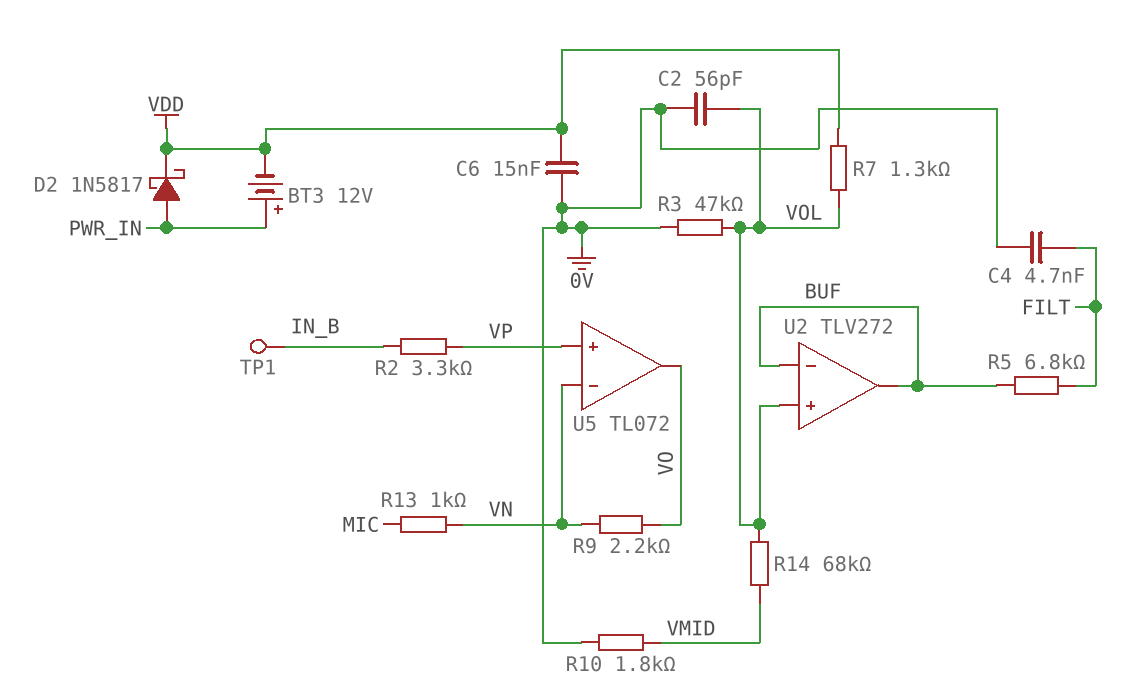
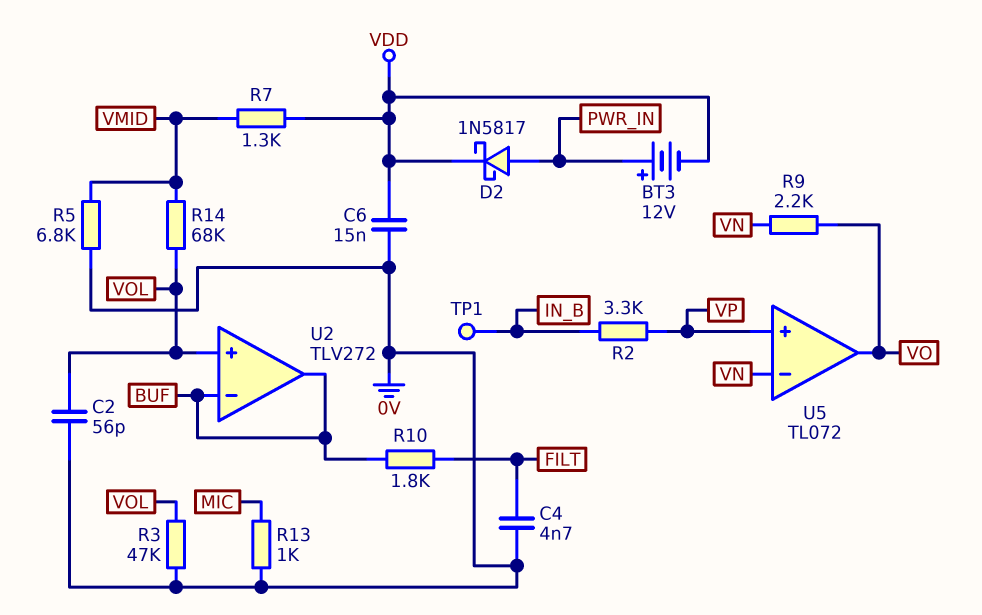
R5: 6.8k (BUF, FILT) -> 6.8k (0V, VMID)
R7: 1.3k (VDD, VOL) -> 1.3k (VDD, VMID)
R10: 1.8k (0V, VMID) -> 1.8k (BUF, FILT)
R13: 1k (MIC, VN) -> 1k (0V, MIC)

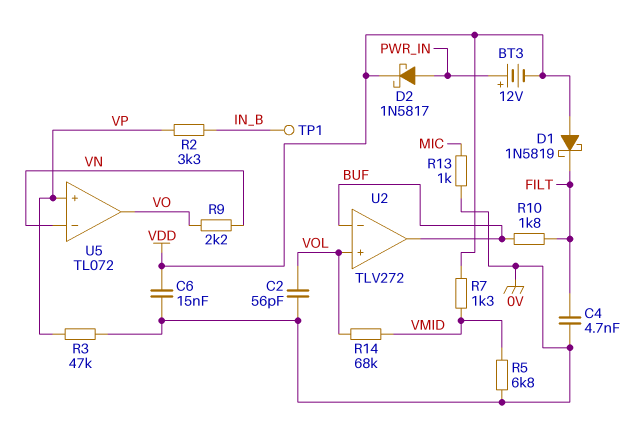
D1: none -> schottky 1N5819 (A VDD, K FILT)
R3: 47k (0V, VOL) -> 47k (0V, VP)

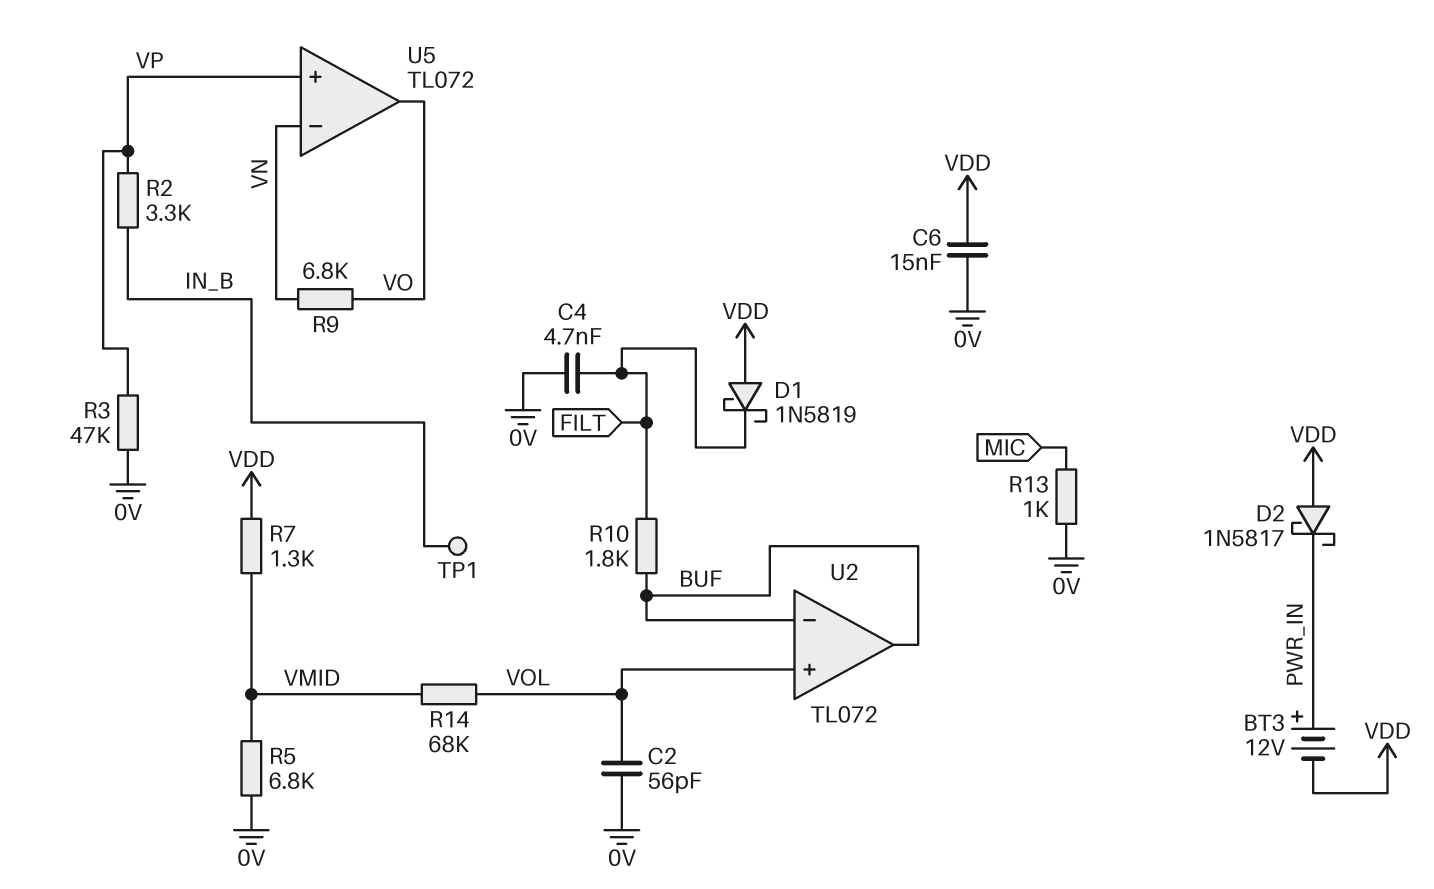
D2: schottky 1N5817 (A PWR_IN, K VDD) -> schottky 1N5817 (A VDD, K PWR_IN)
R9: 2.2k (VN, VO) -> 6.8k (VN, VO)
U2: TLV272 -> TL072

